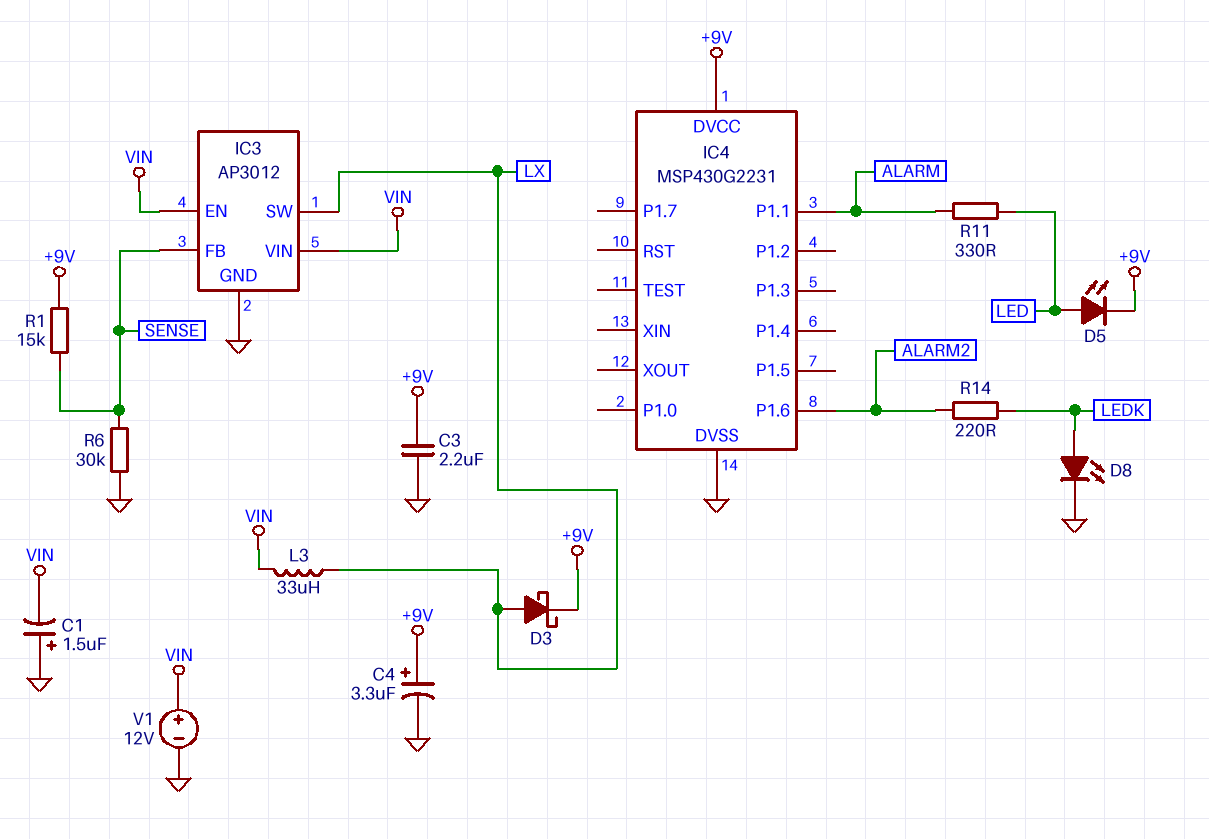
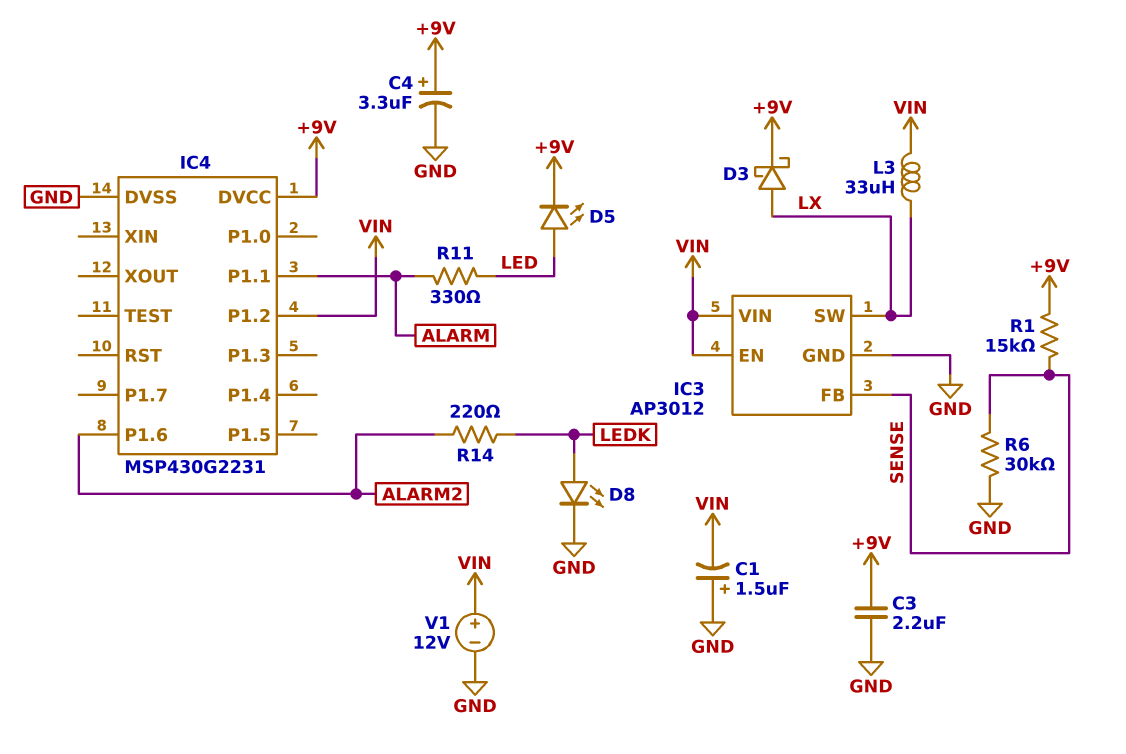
IC4 pin P1.2: none -> VIN

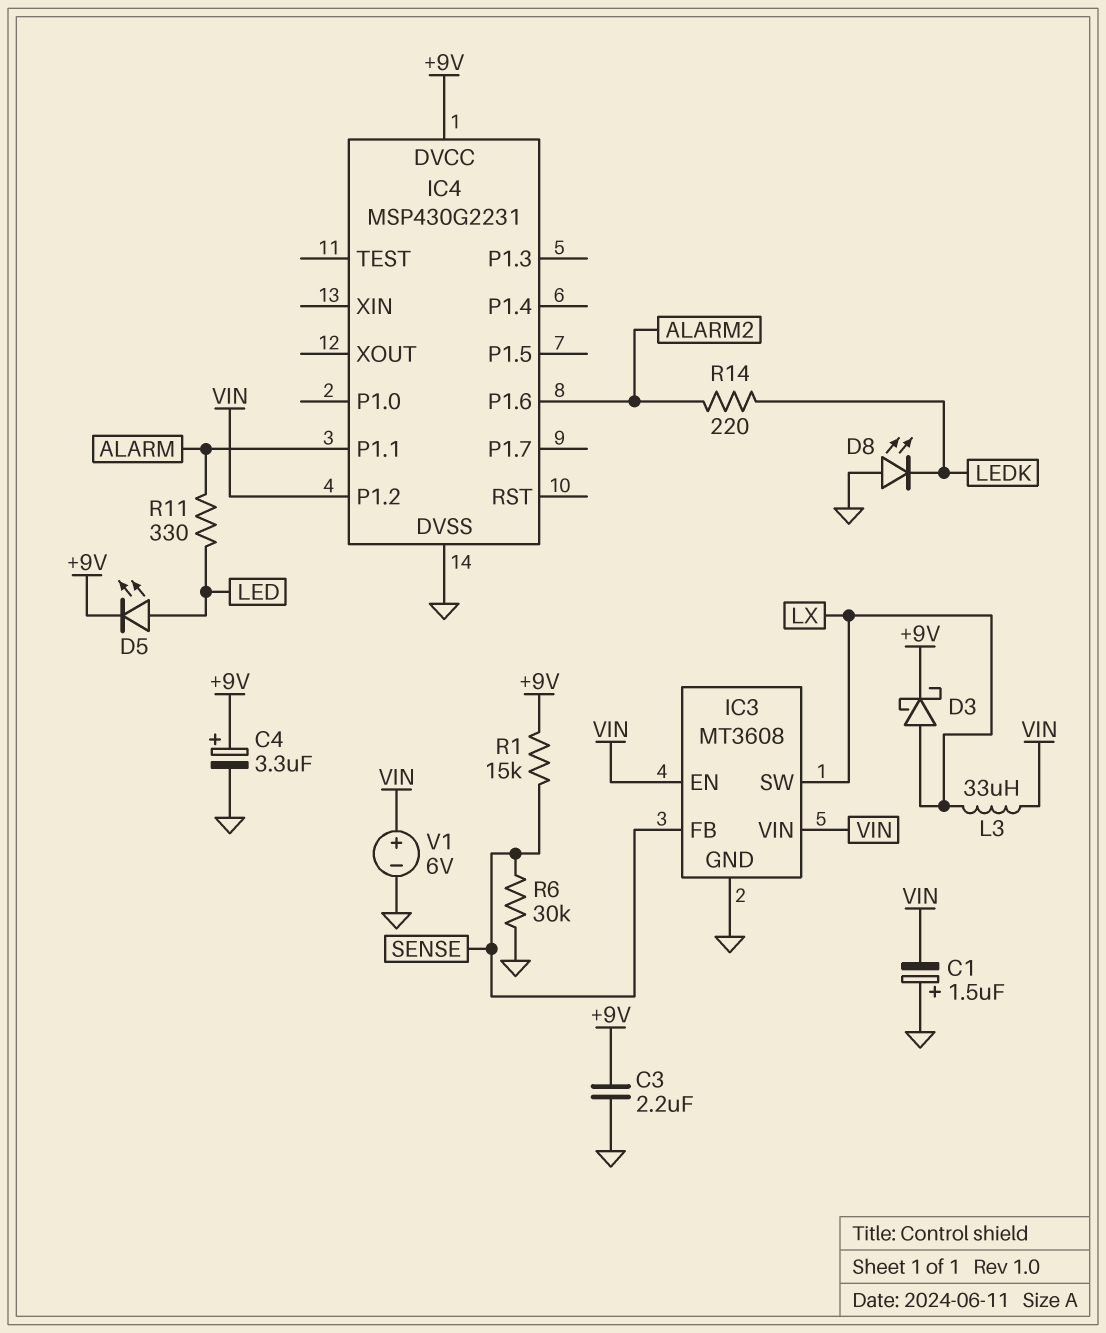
D8: LED (A LEDK, K GND) -> LED (A GND, K LEDK)
IC3: AP3012 -> MT3608
V1: 12V (plus VIN, minus GND) -> 6V (plus VIN, minus GND)

